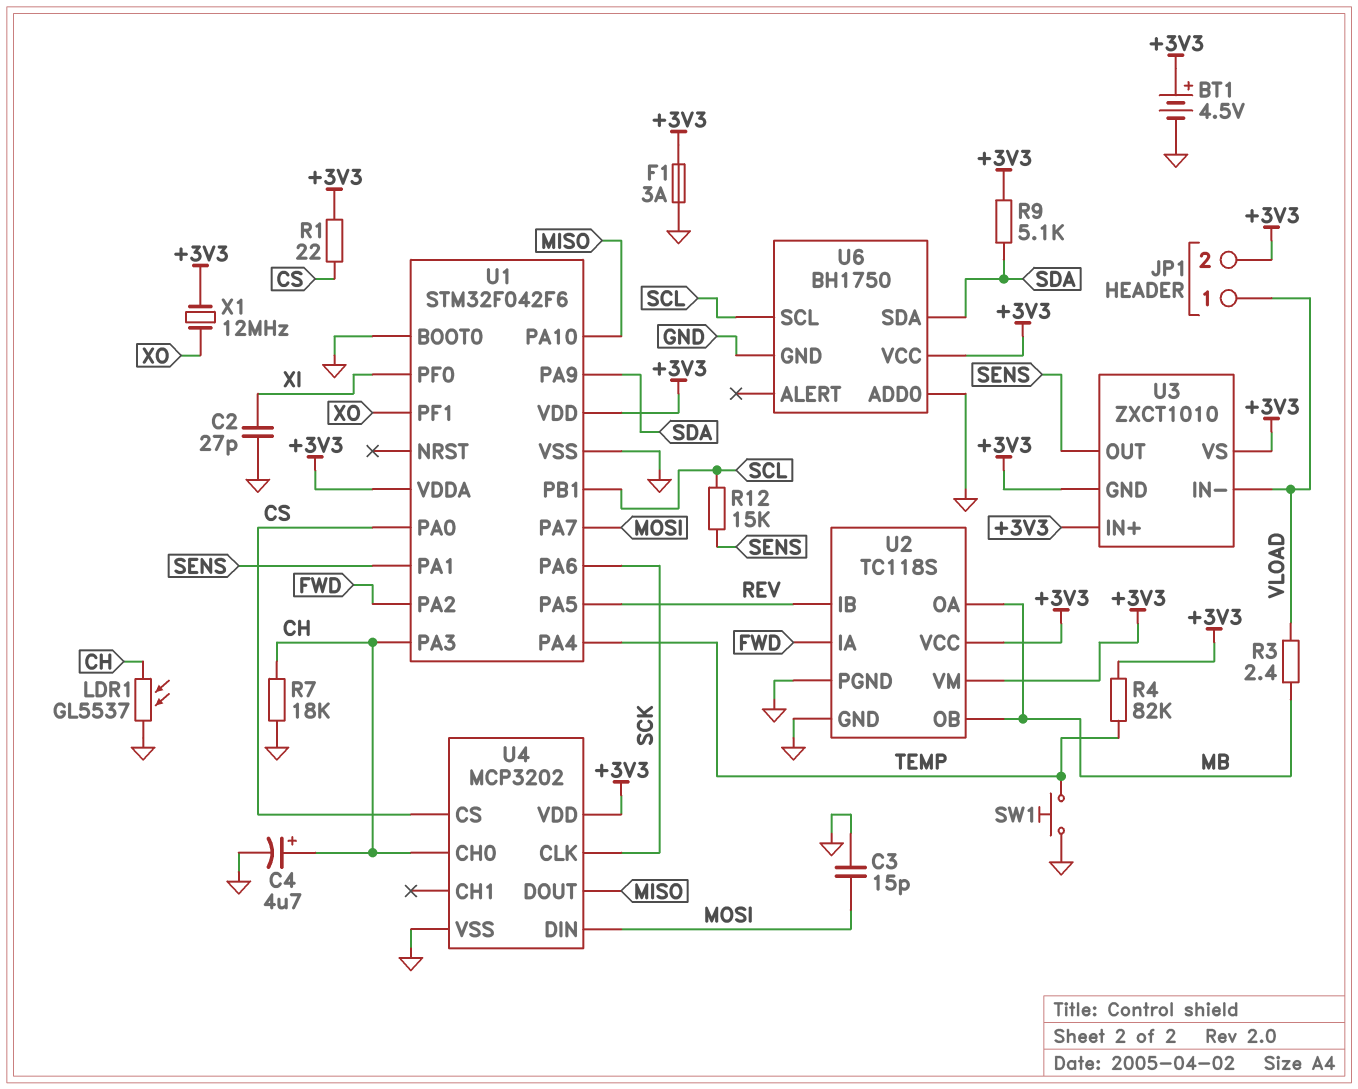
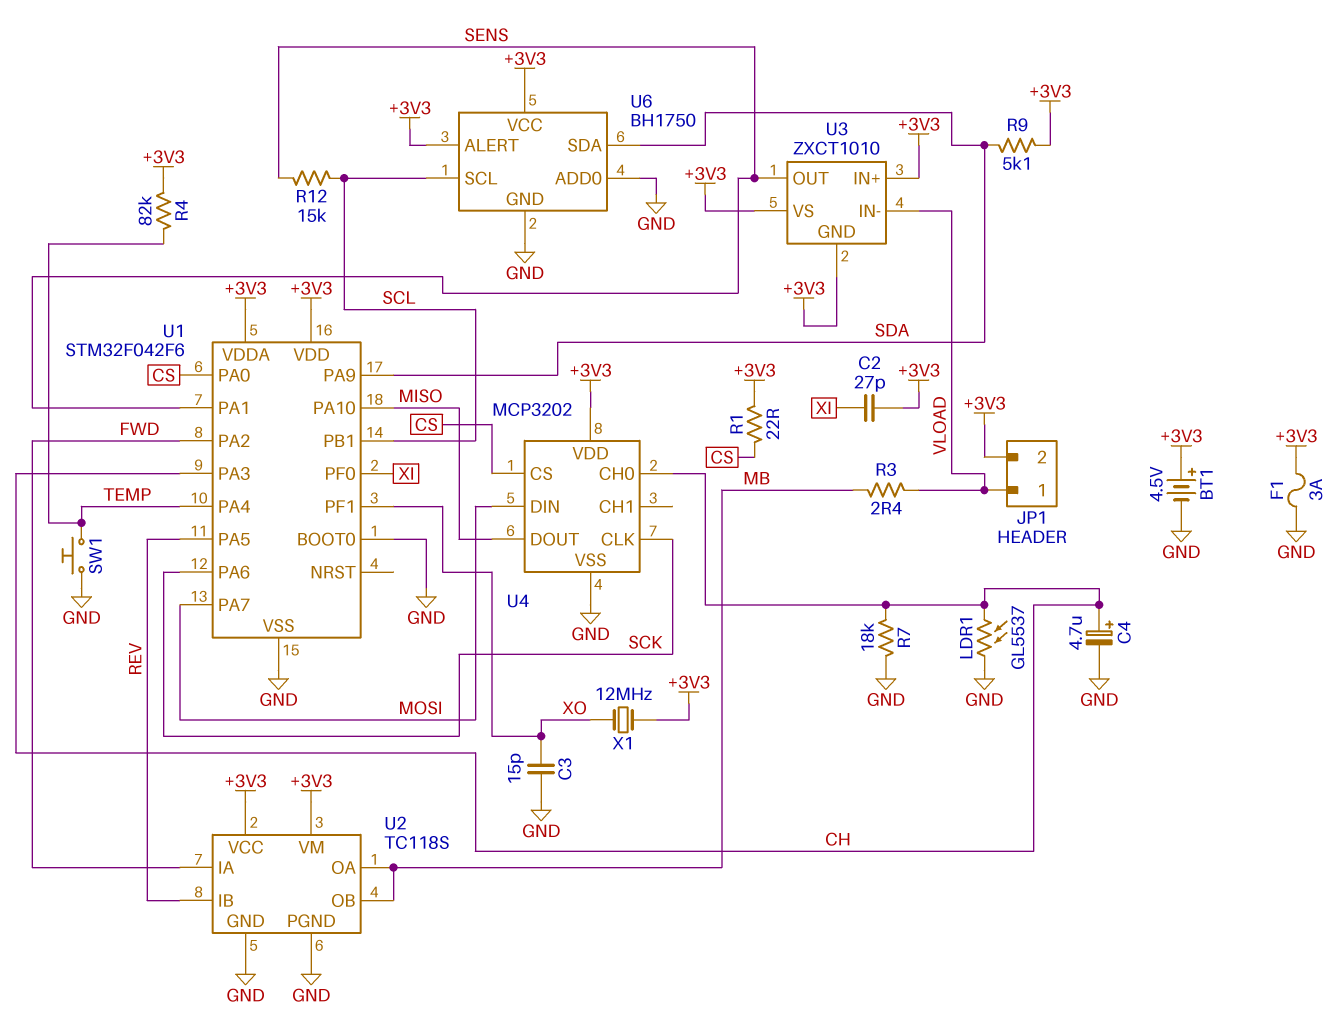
C2: 27pF (GND, XI) -> 27pF (+3V3, XI)
C3: 15pF (GND, MOSI) -> 15pF (GND, XO)
U6 pin ALERT: none -> +3V3

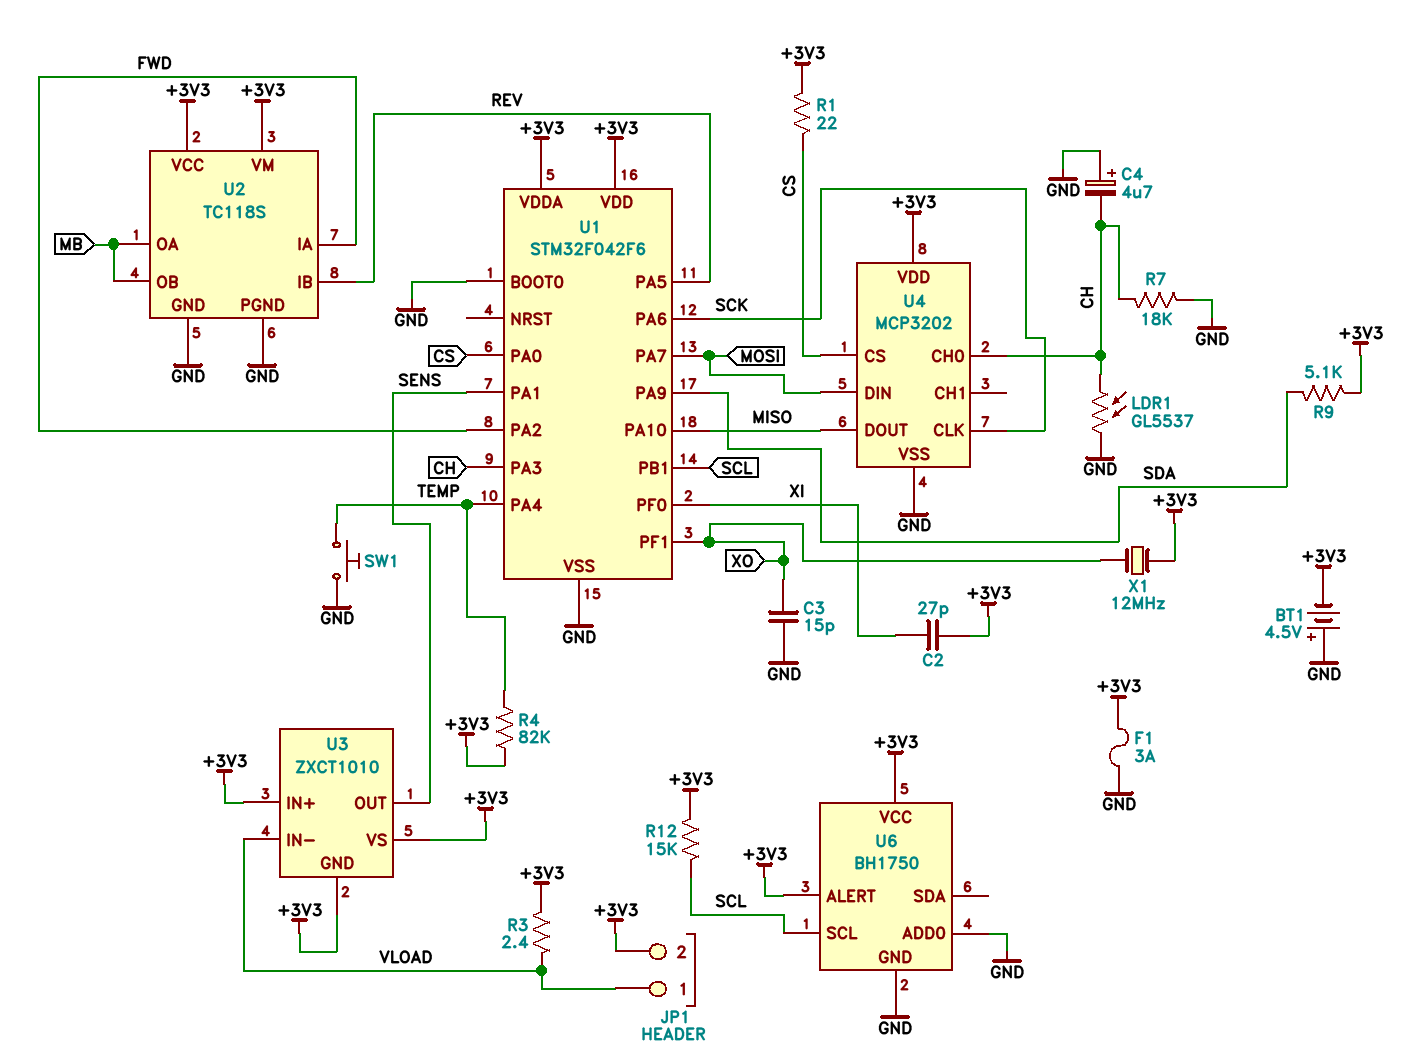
BT1: 4.5V (plus +3V3, minus GND) -> 4.5V (plus GND, minus +3V3)
C4: 4.7uF (plus CH, minus GND) -> 4.7uF (plus GND, minus CH)
R3: 2.4 (MB, VLOAD) -> 2.4 (+3V3, VLOAD)
R12: 15k (SCL, SENS) -> 15k (+3V3, SCL)
U6 pin SDA: SDA -> none

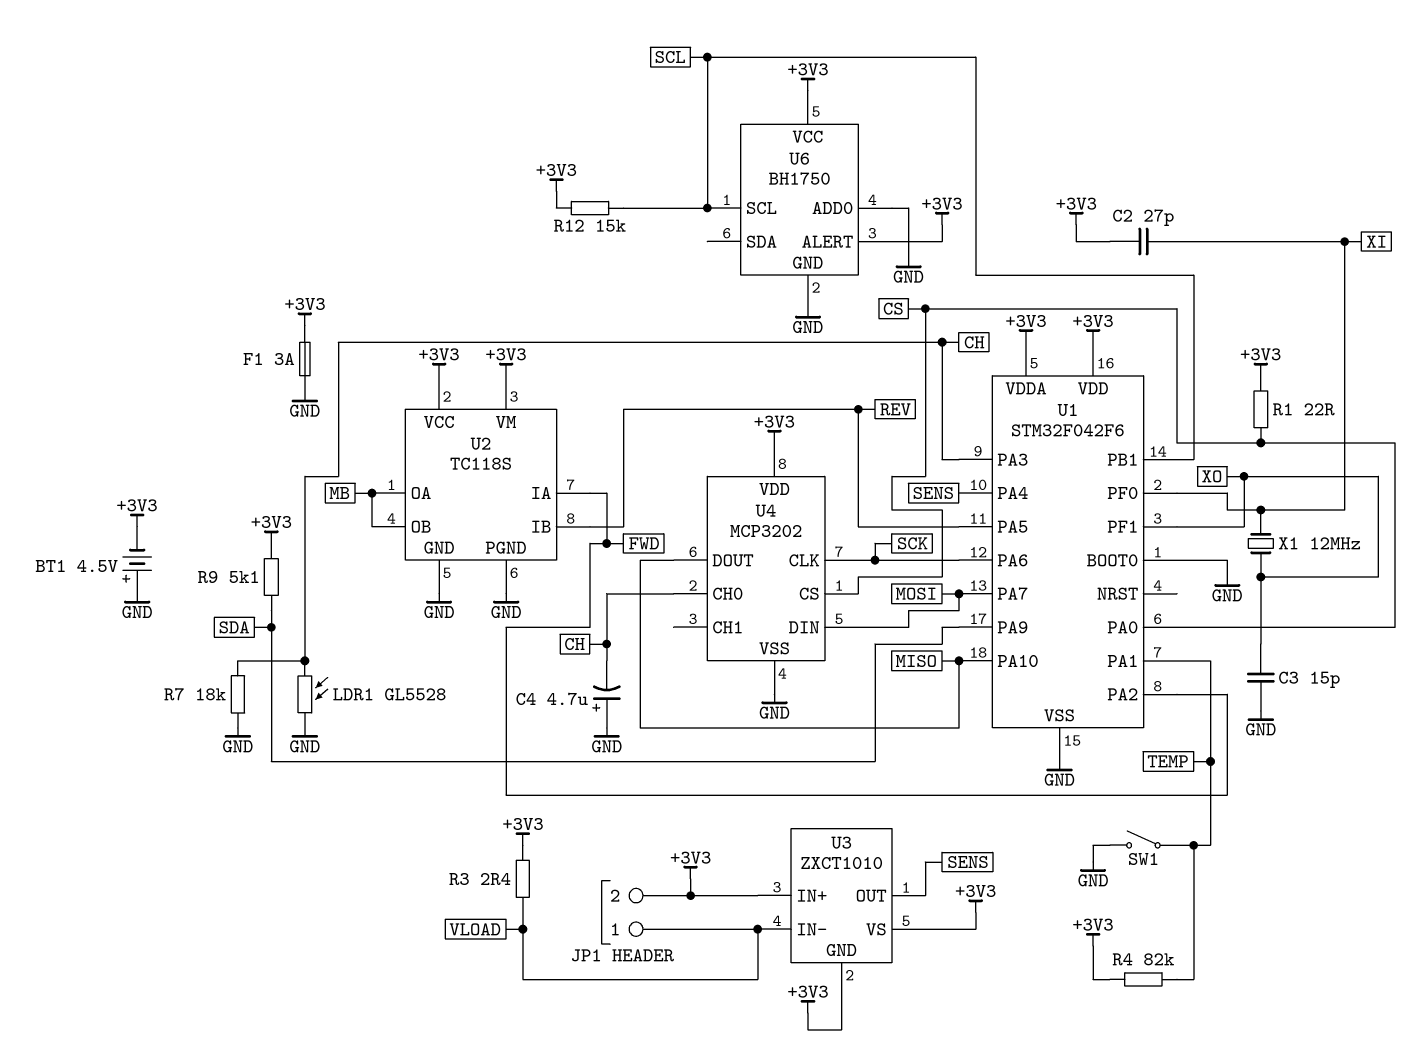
LDR1: GL5537 (CH, GND) -> GL5528 (CH, GND)
SW1: button (GND, TEMP) -> switch (GND, TEMP)
U1 pin PA1: SENS -> TEMP
U1 pin PA4: TEMP -> SENS
X1: 12MHz (+3V3, XO) -> 12MHz (XI, XO)

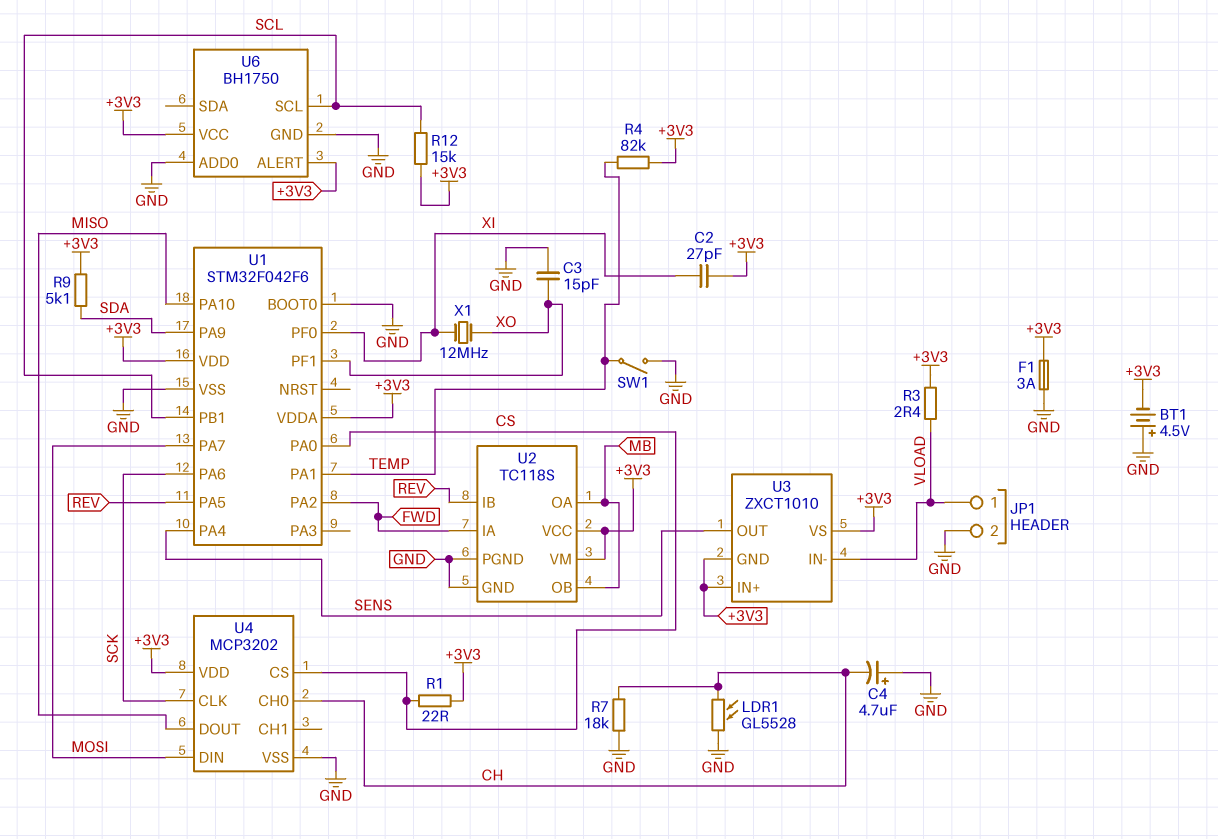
JP1 pin 2: +3V3 -> GND
U1 pin PA3: CH -> none

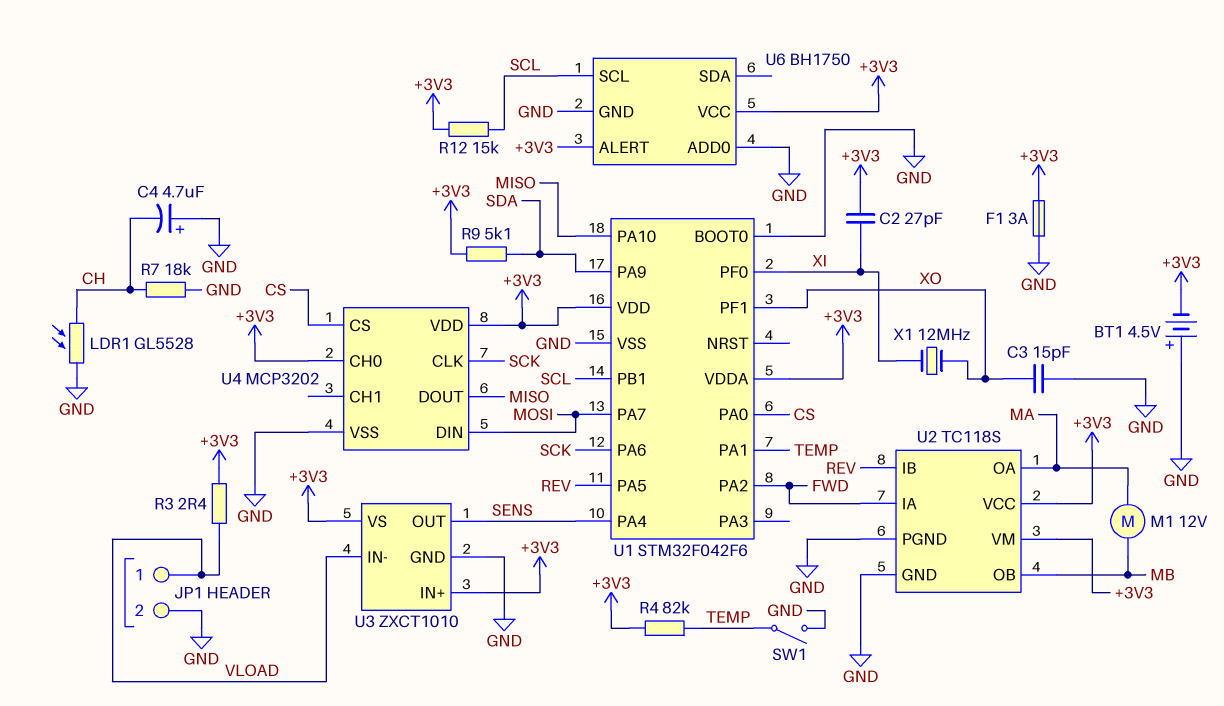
M1: none -> motor 12V (MA, MB)
R1: 22 (+3V3, CS) -> none
U2 pin OA: MB -> MA
U3 pin GND: +3V3 -> GND
U4 pin CH0: CH -> +3V3

